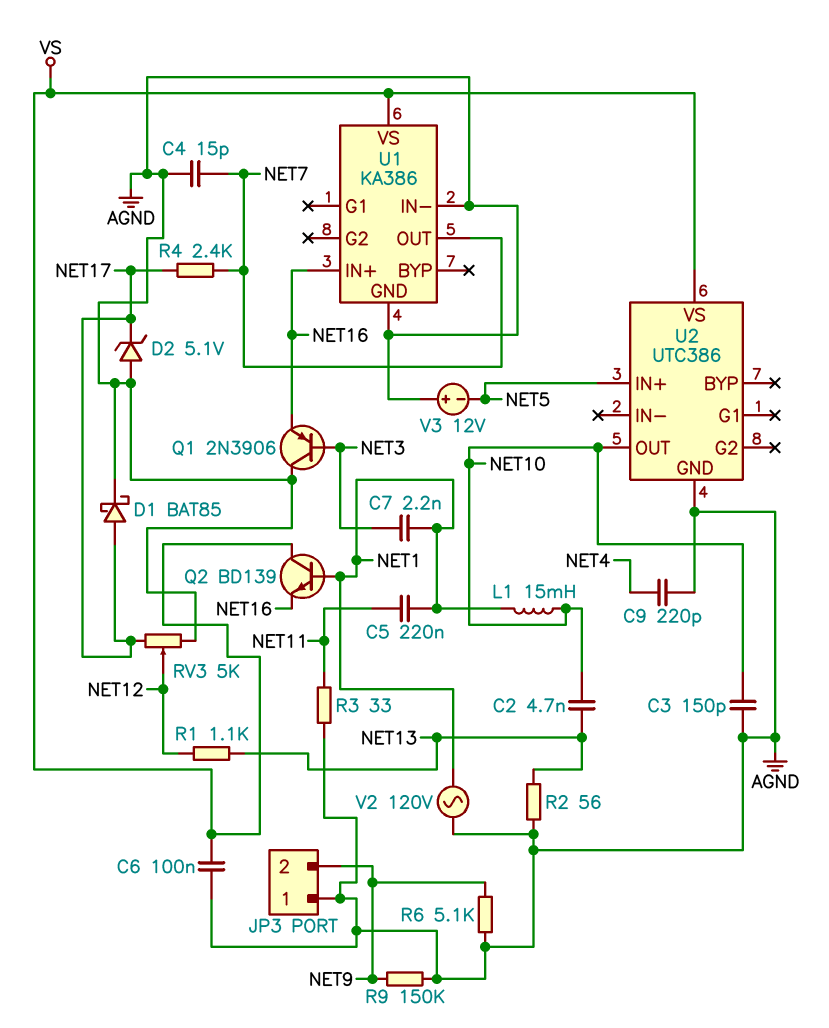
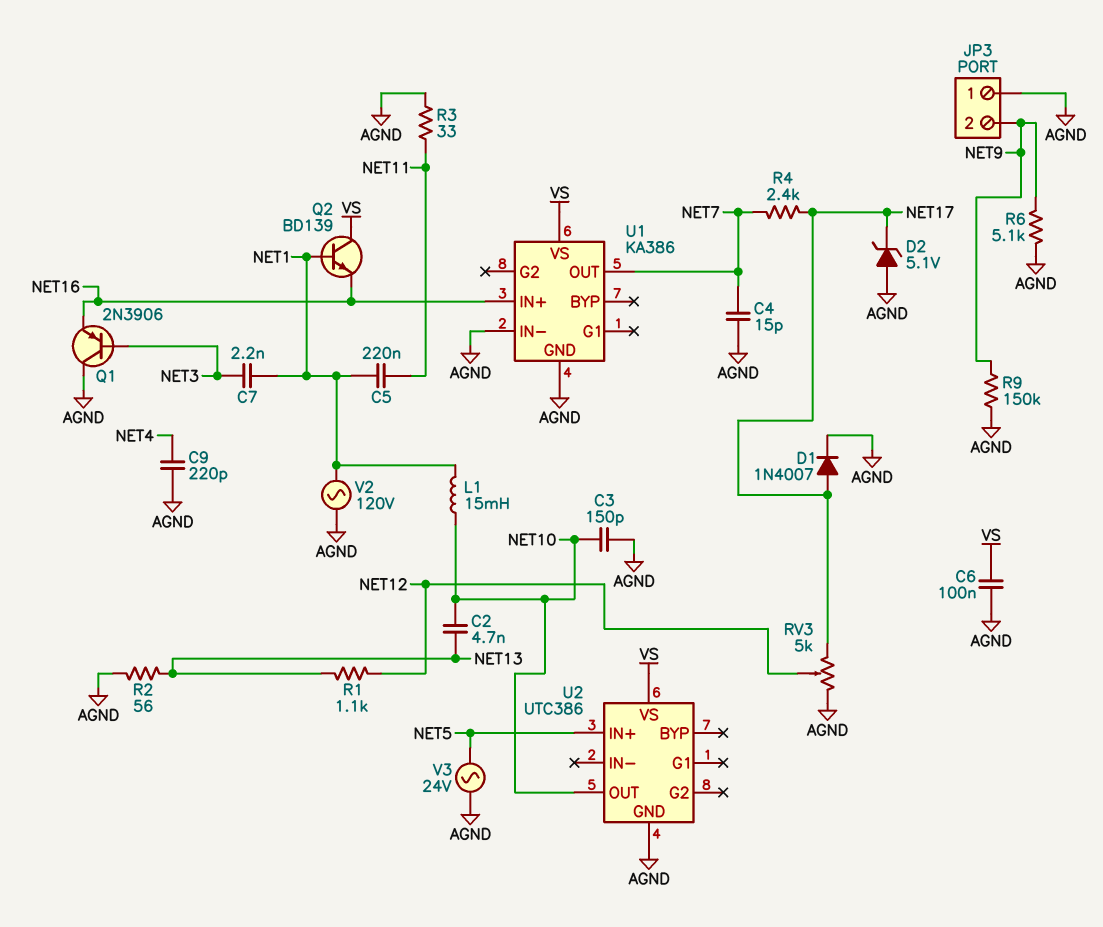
D1: schottky BAT85 (A NET17, K AGND) -> diode 1N4007 (A NET17, K AGND)
V3: 12V (plus AGND, minus NET5) -> AC 24V (AGND, NET5)

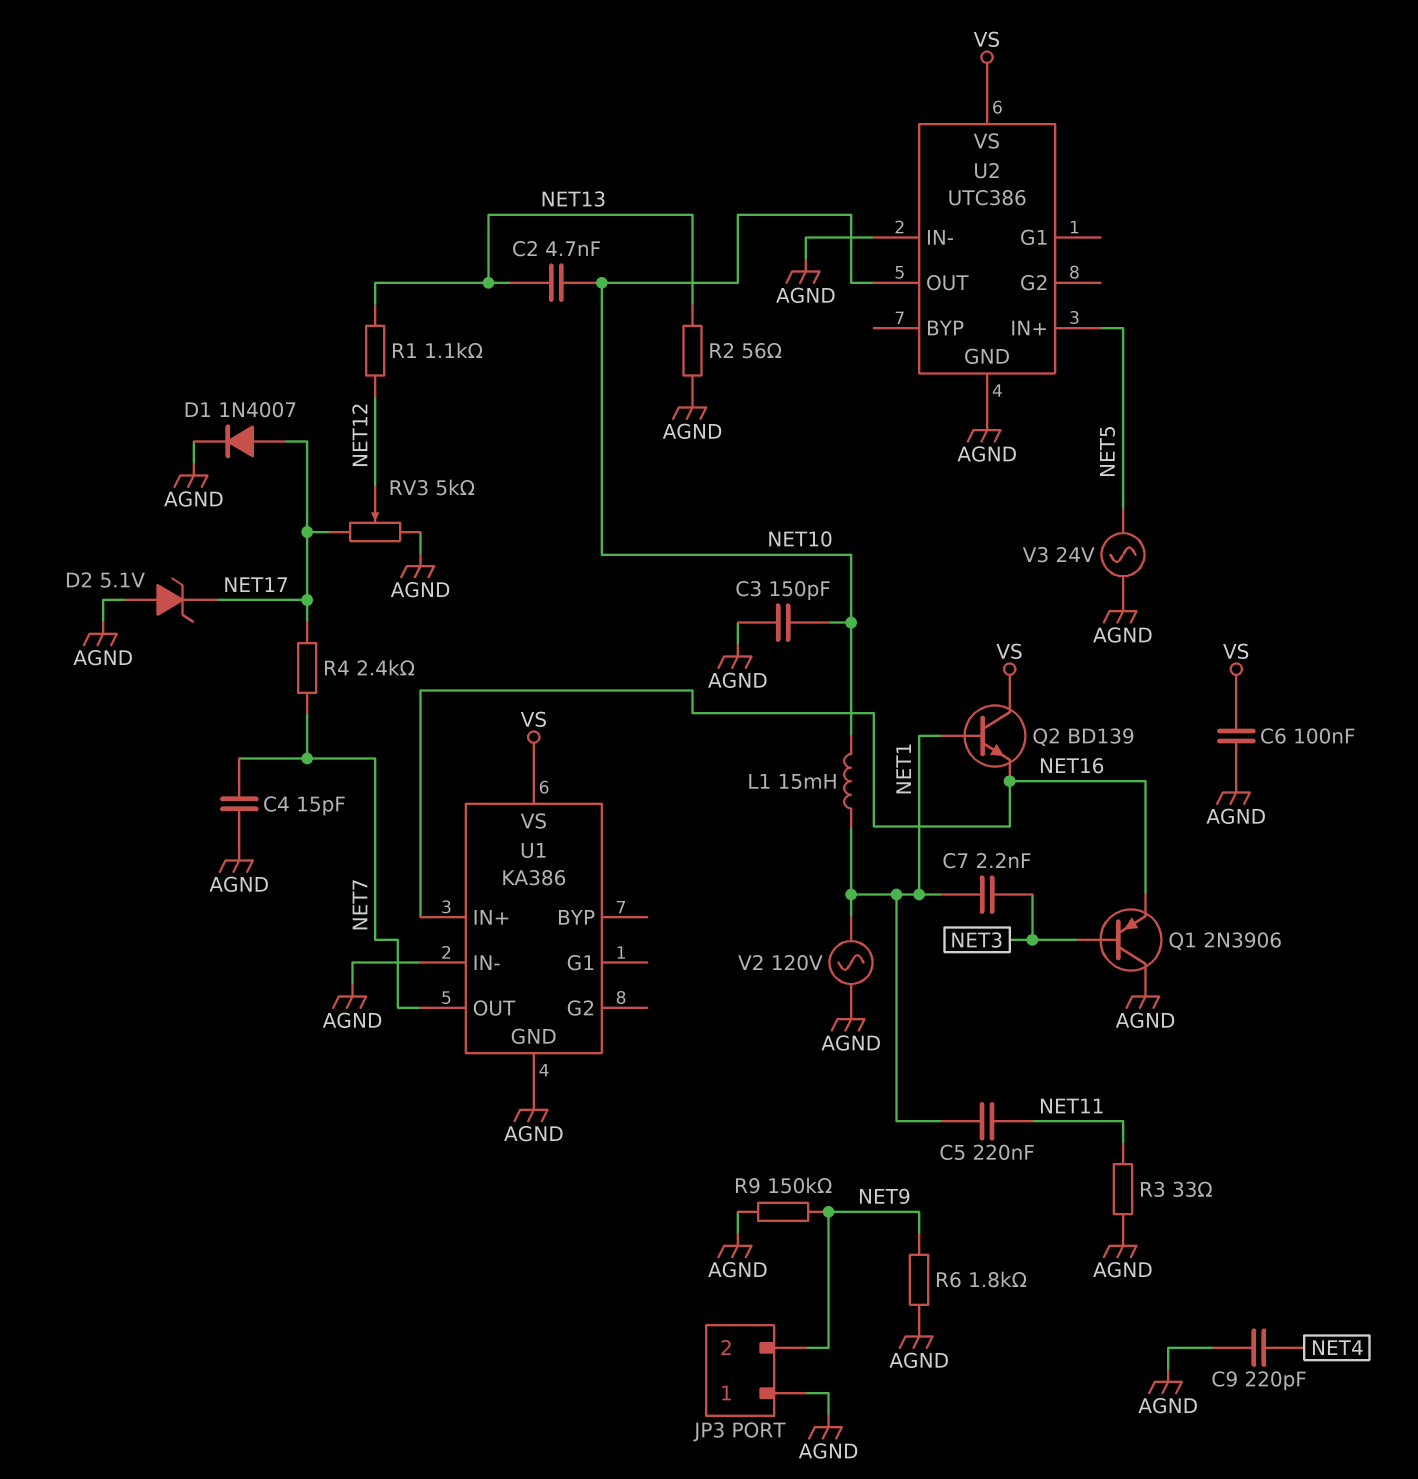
R6: 5.1k (AGND, NET9) -> 1.8k (AGND, NET9)
U2 pin IN-: none -> AGND

